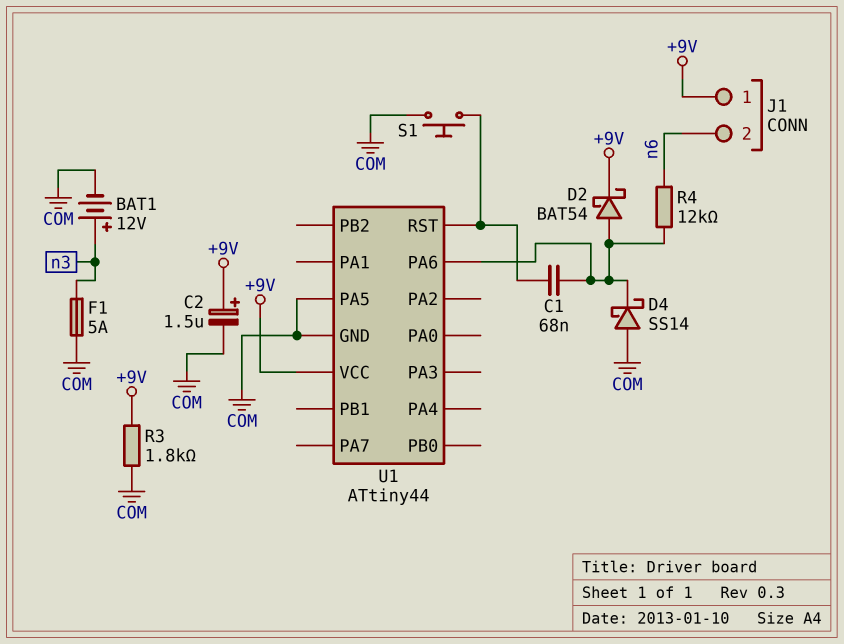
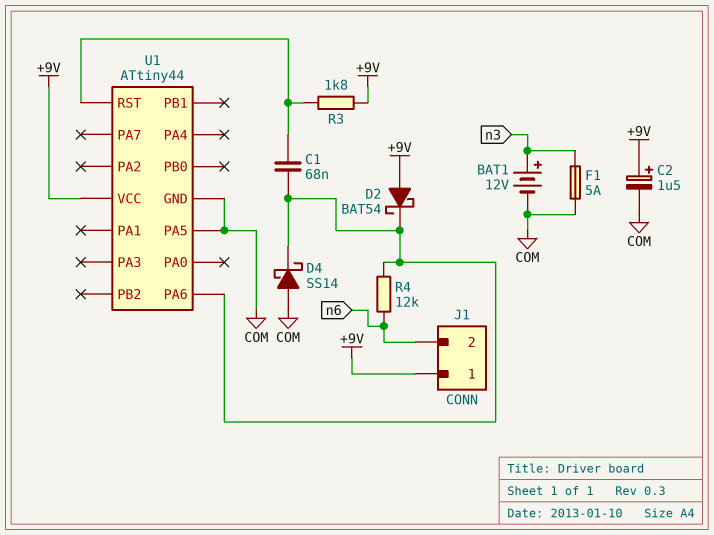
D2: schottky BAT54 (A U1/PA6, K +9V) -> schottky BAT54 (A +9V, K U1/PA6)
R3: 1.8k (+9V, COM) -> 1.8k (+9V, U1/RST)
S1: button (COM, U1/RST) -> none

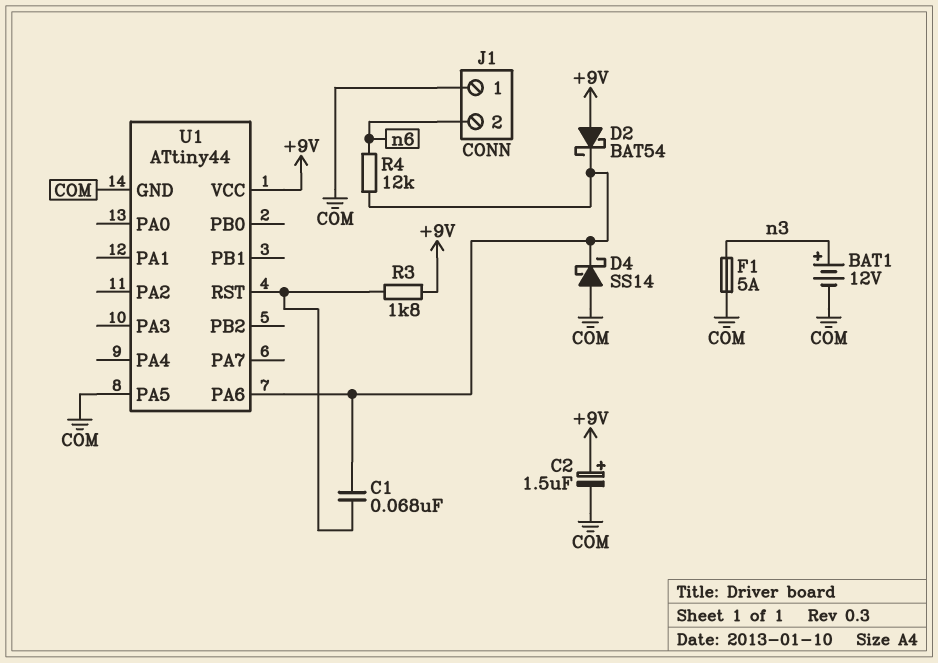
J1 pin 1: +9V -> COM

